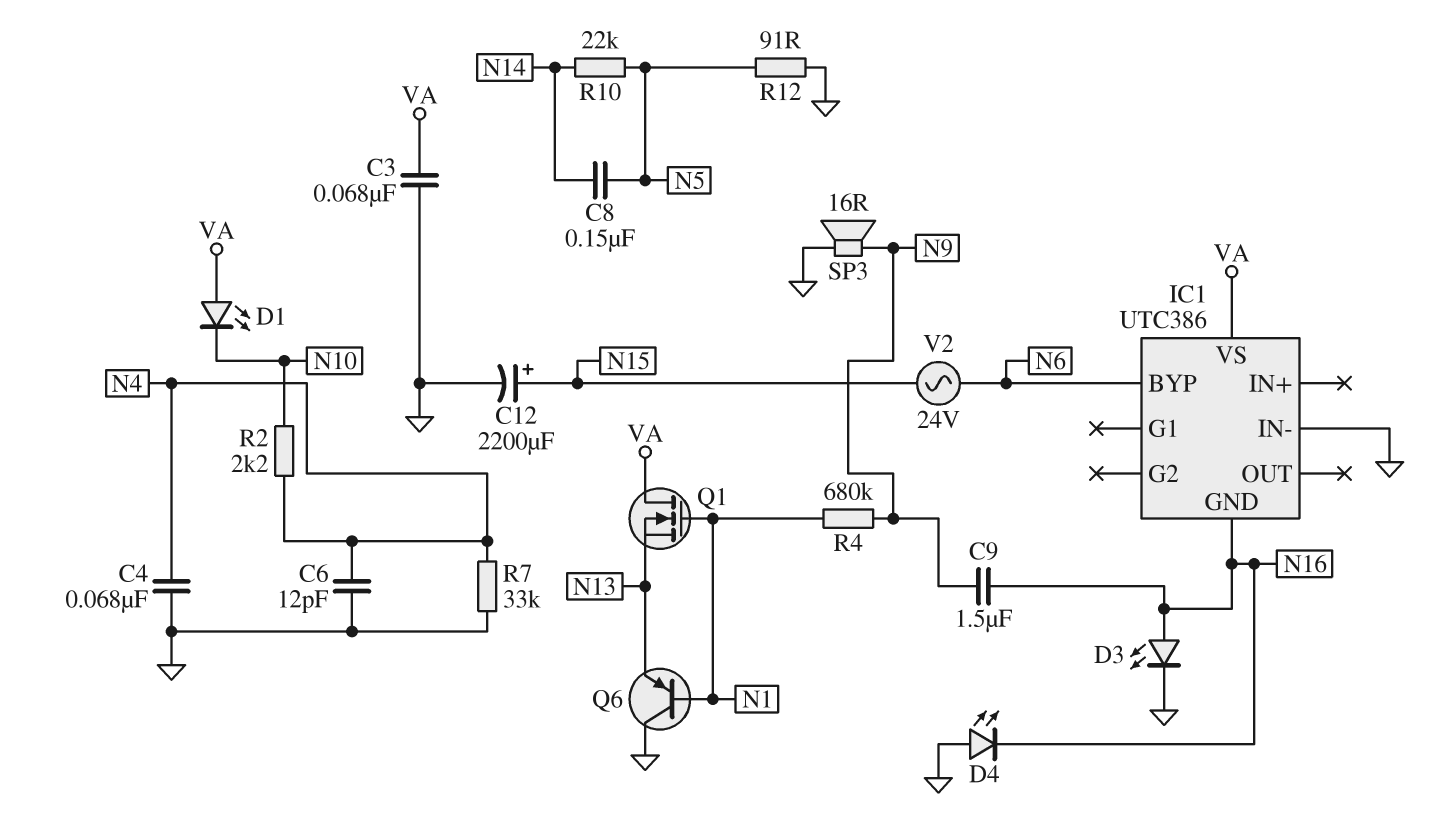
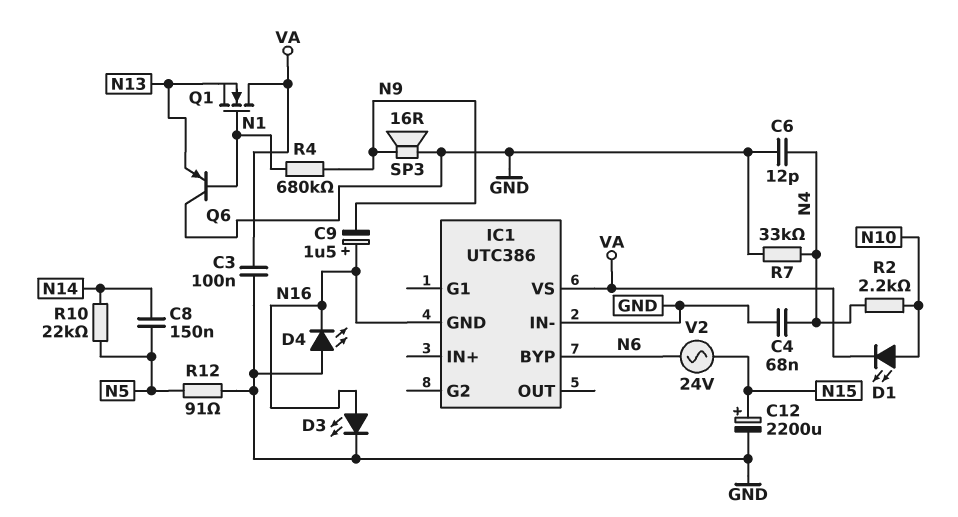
C3: 68nF (GND, VA) -> 100nF (GND, VA)
C9: 1.5uF (N9, N16) -> 1.5uF (plus N16, minus N9)
D1: LED (A VA, K N10) -> LED (A N10, K VA)

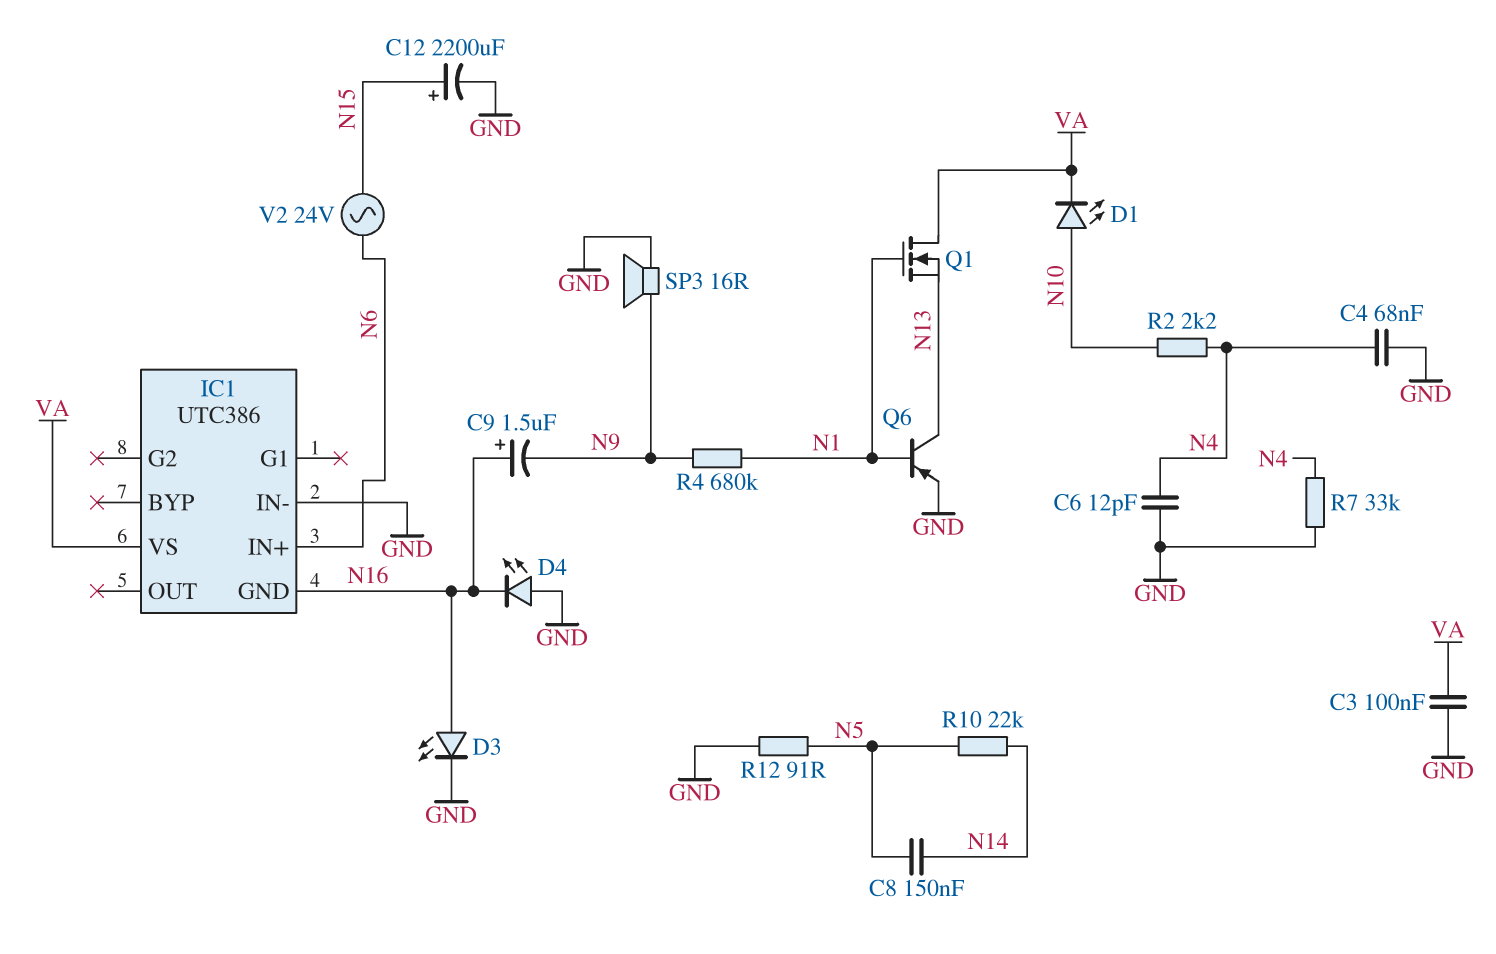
IC1 pin BYP: N6 -> none
IC1 pin IN+: none -> N6
Q6: PNP (B N1, C GND, E N13) -> PNP (B N1, C N13, E GND)

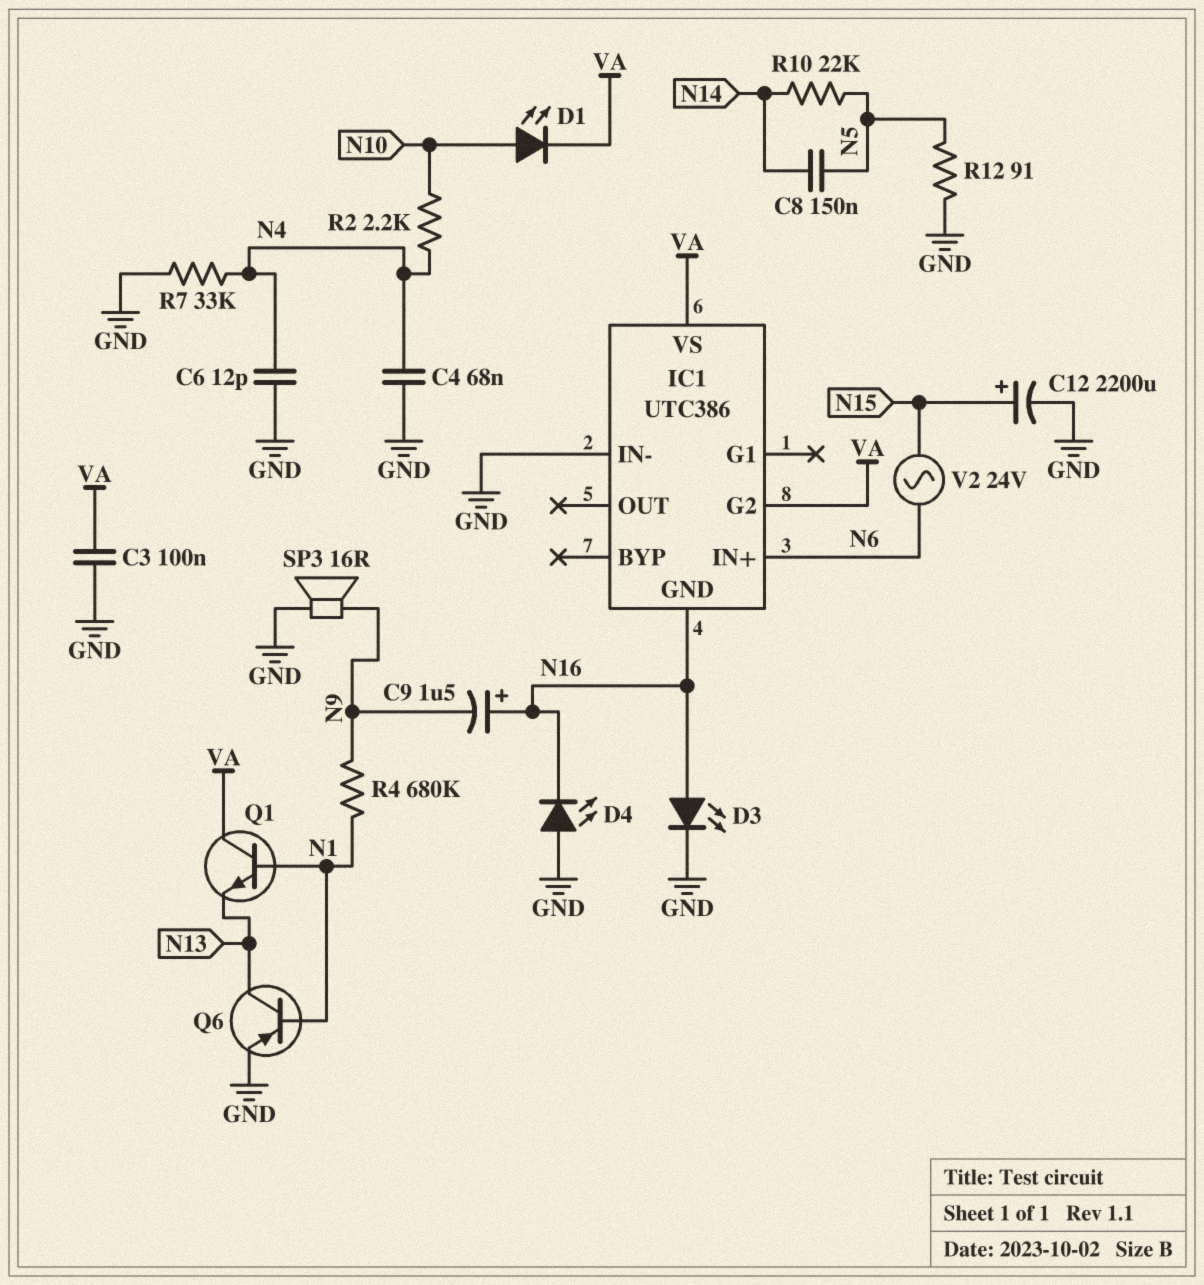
IC1 pin G2: none -> VA
Q1: NMOS (G N1, D VA, S N13) -> NPN (B N1, C VA, E N13)

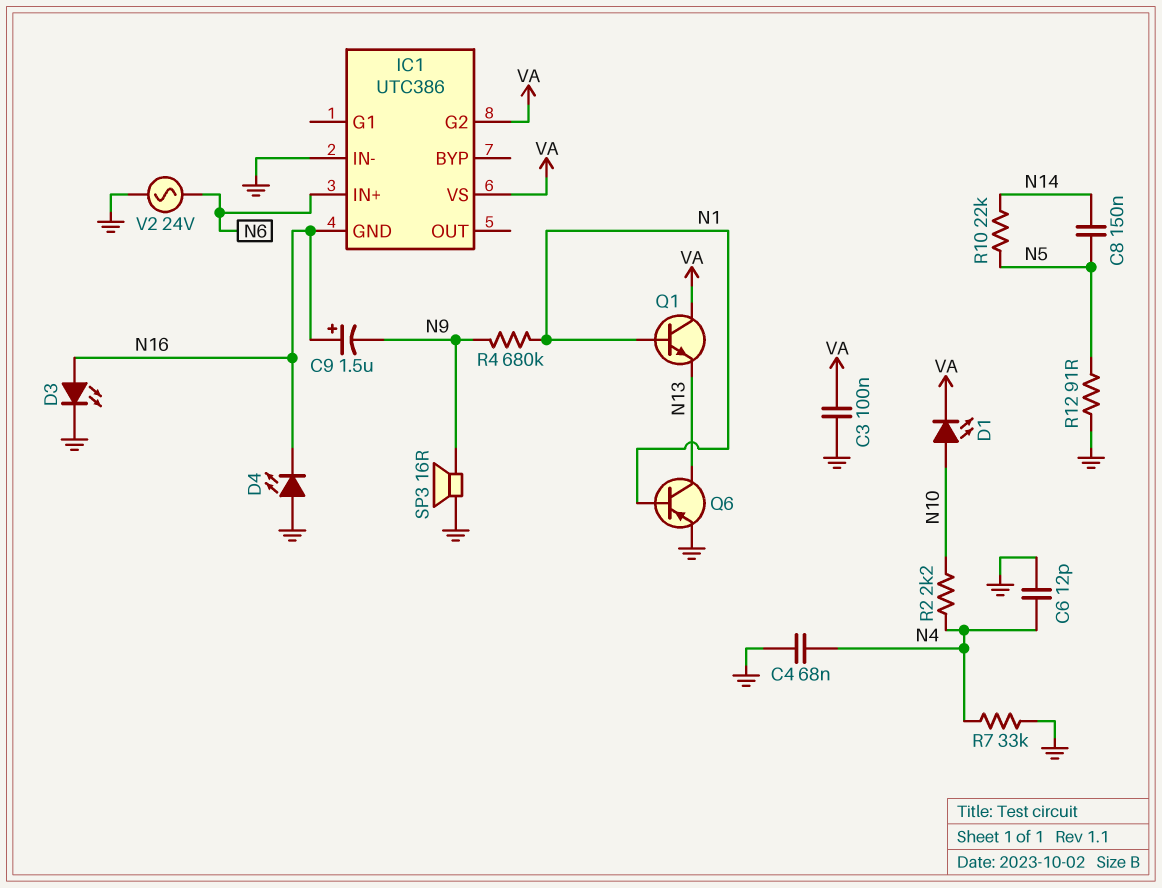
C12: 2200uF (plus N15, minus GND) -> none
V2: AC 24V (N6, N15) -> AC 24V (GND, N6)

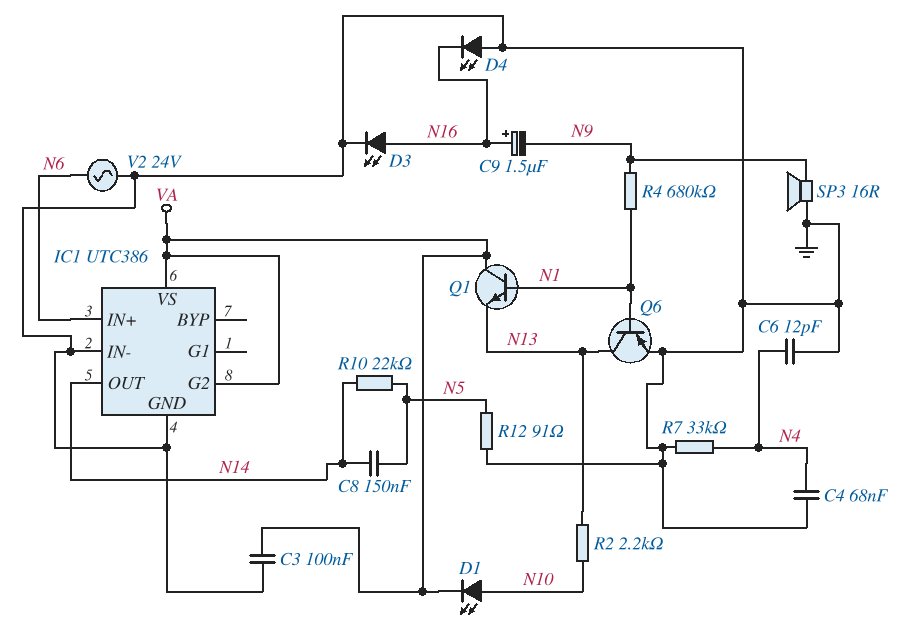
IC1 pin GND: N16 -> GND
IC1 pin OUT: none -> N14
R2: 2.2k (N4, N10) -> 2.2k (N10, N13)

